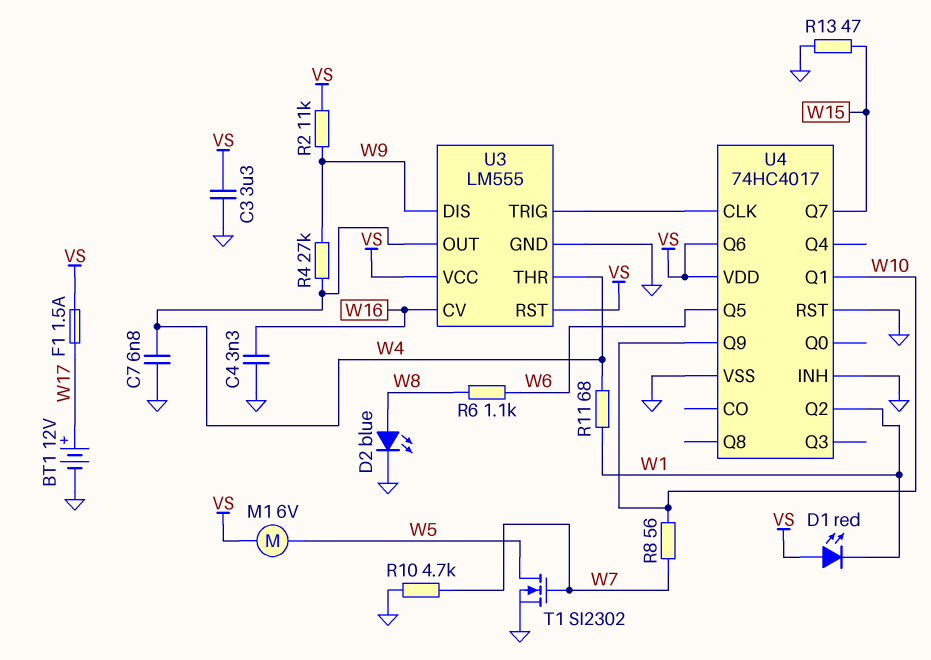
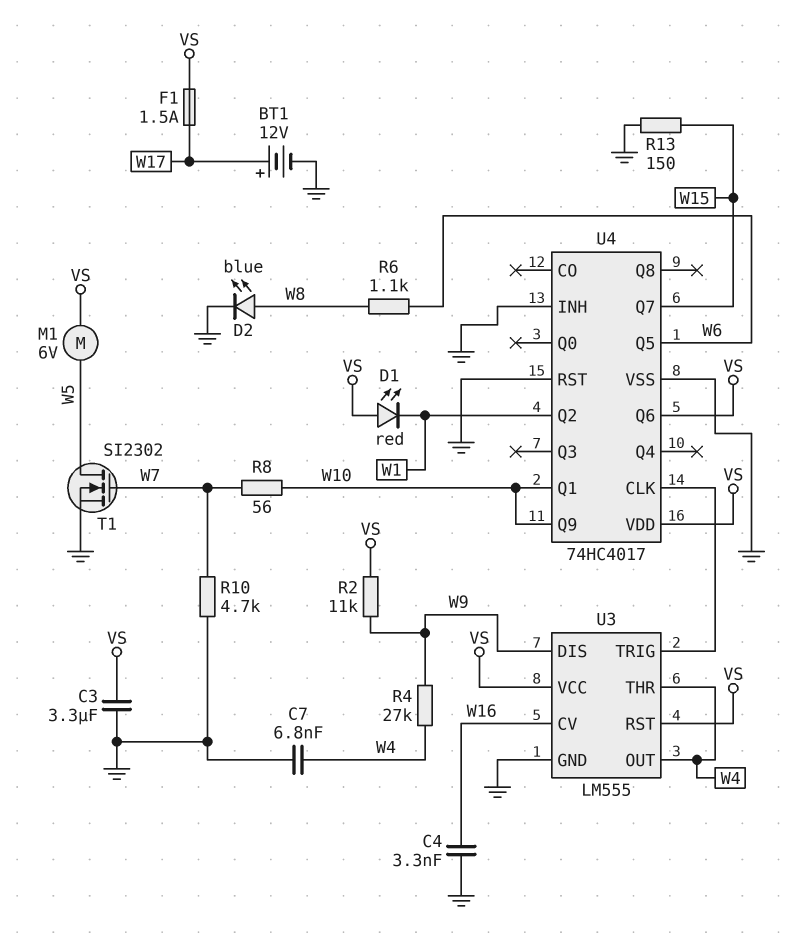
R11: 68 (W1, W4) -> none
R13: 47 (GND, W15) -> 150 (GND, W15)

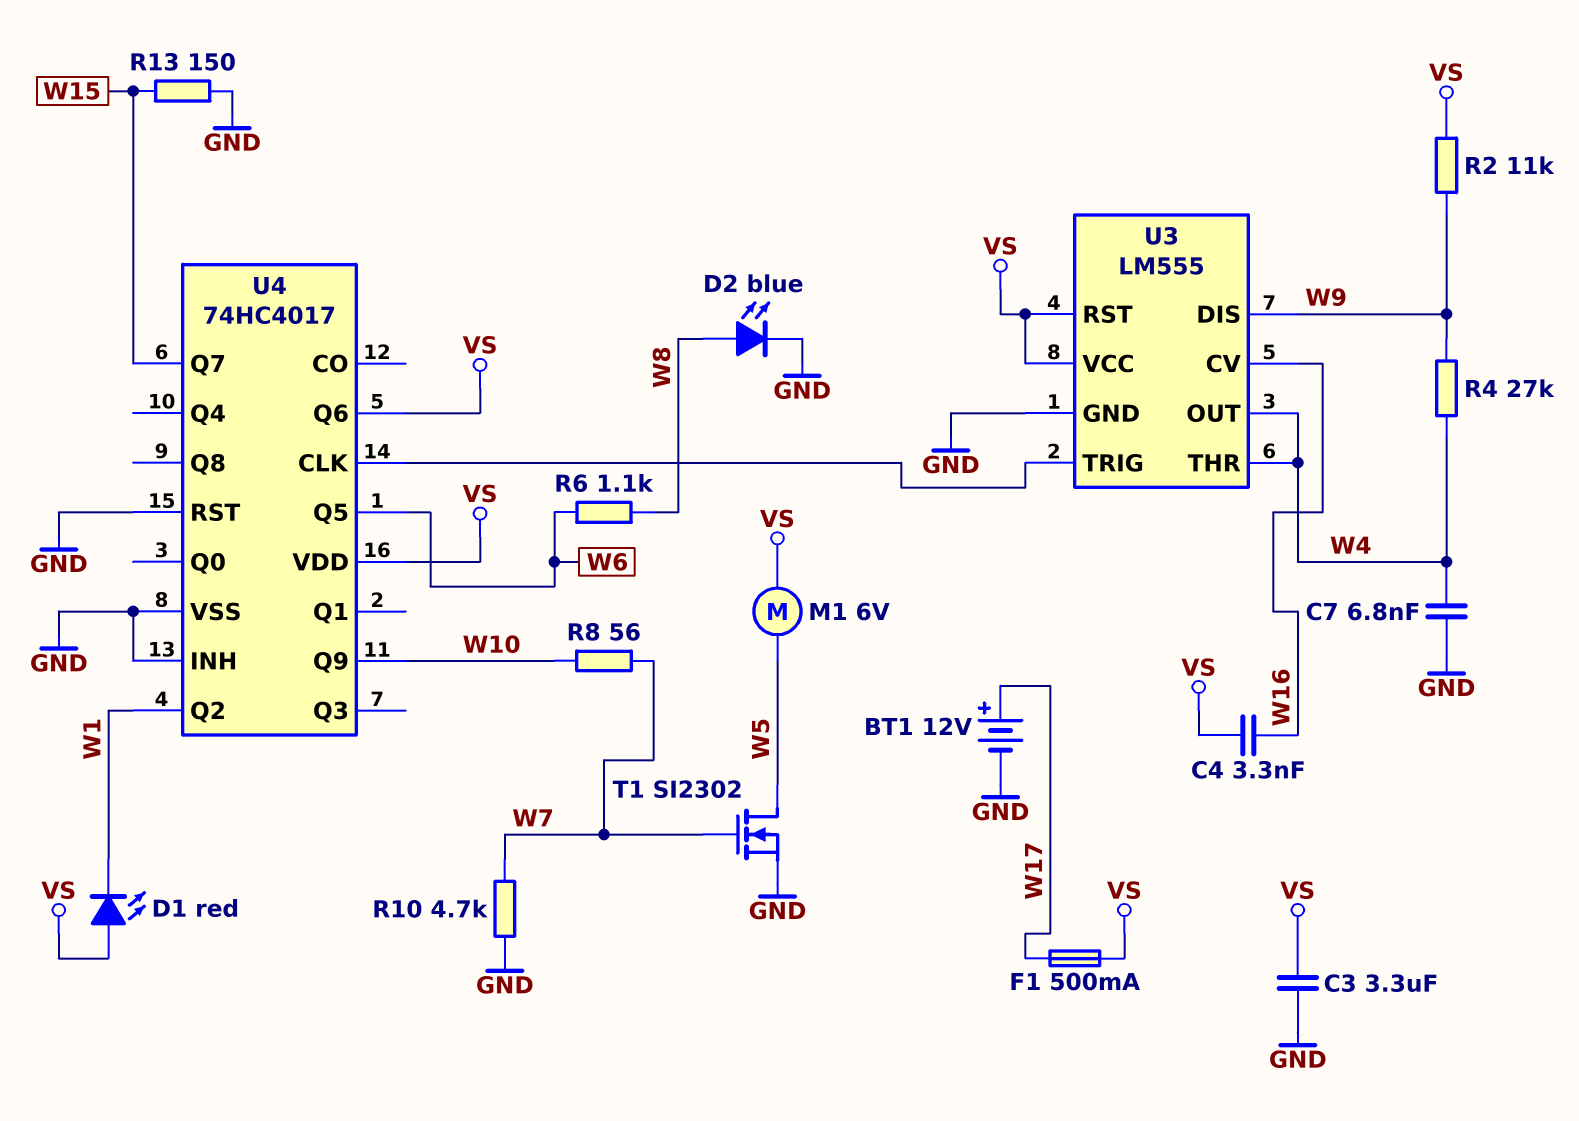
C4: 3.3nF (GND, W16) -> 3.3nF (VS, W16)
F1: 1.5A (VS, W17) -> 500mA (VS, W17)
U4 pin Q1: W10 -> none

